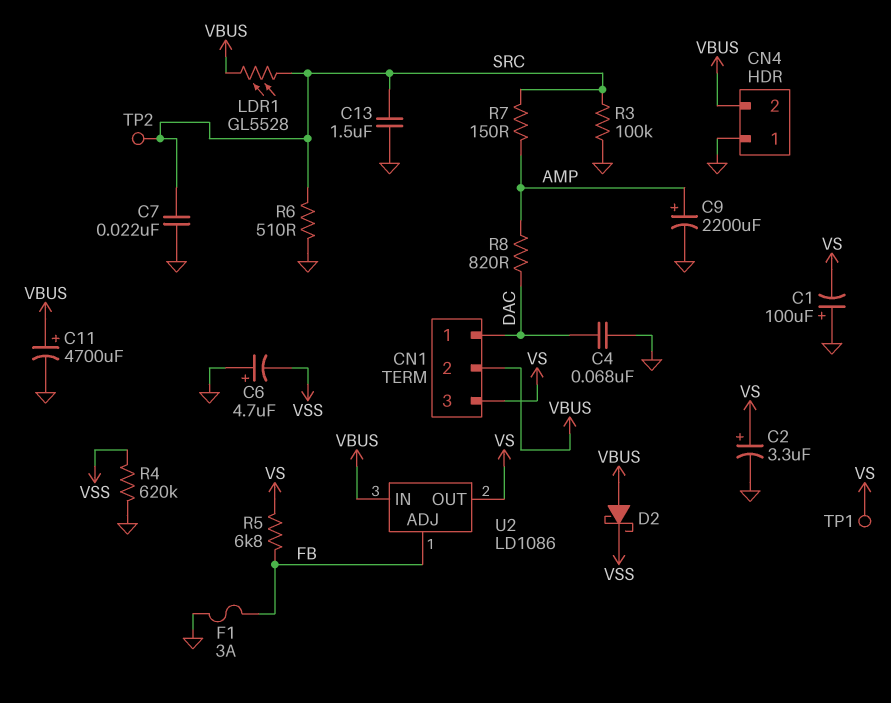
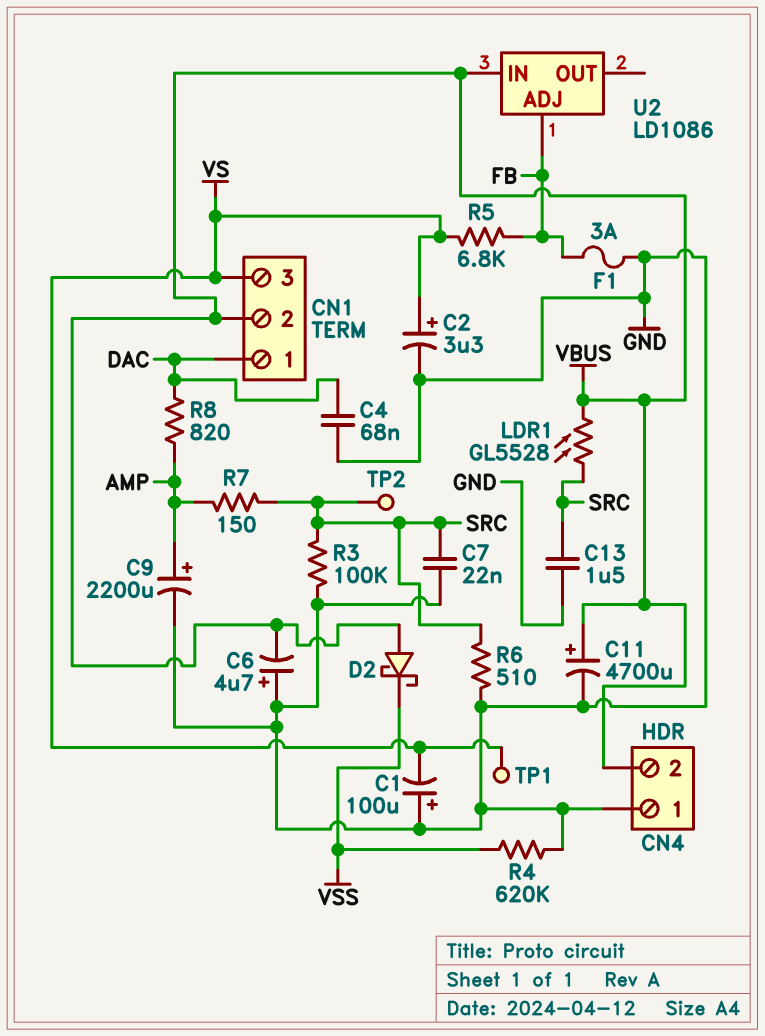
C6: 4.7uF (plus GND, minus VSS) -> 4.7uF (plus GND, minus VBUS)
U2 pin OUT: VS -> none

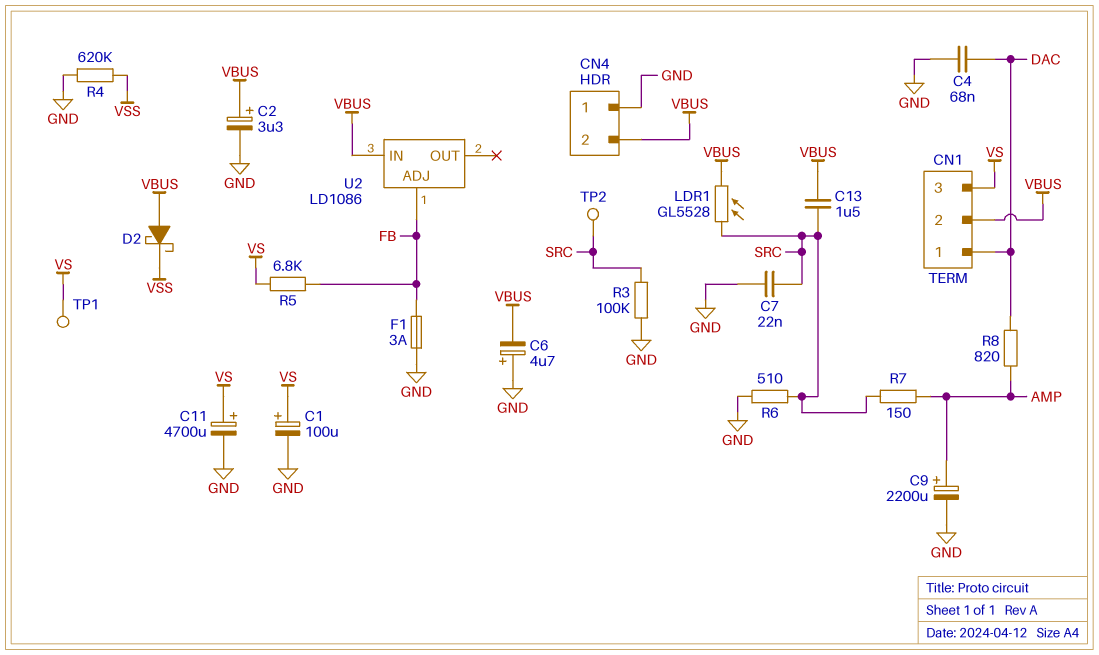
C1: 100uF (plus GND, minus VS) -> 100uF (plus VS, minus GND)
C2: 3.3uF (plus VS, minus GND) -> 3.3uF (plus VBUS, minus GND)
C11: 4700uF (plus VBUS, minus GND) -> 4700uF (plus VS, minus GND)
C13: 1.5uF (GND, SRC) -> 1.5uF (SRC, VBUS)

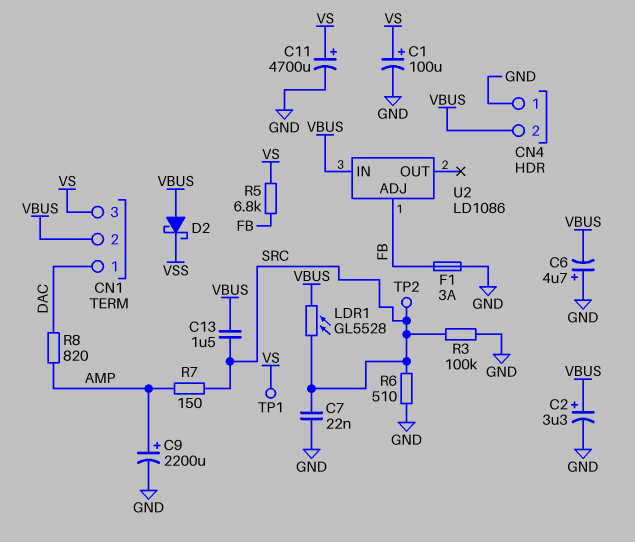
C4: 68nF (DAC, GND) -> none
R4: 620k (GND, VSS) -> none

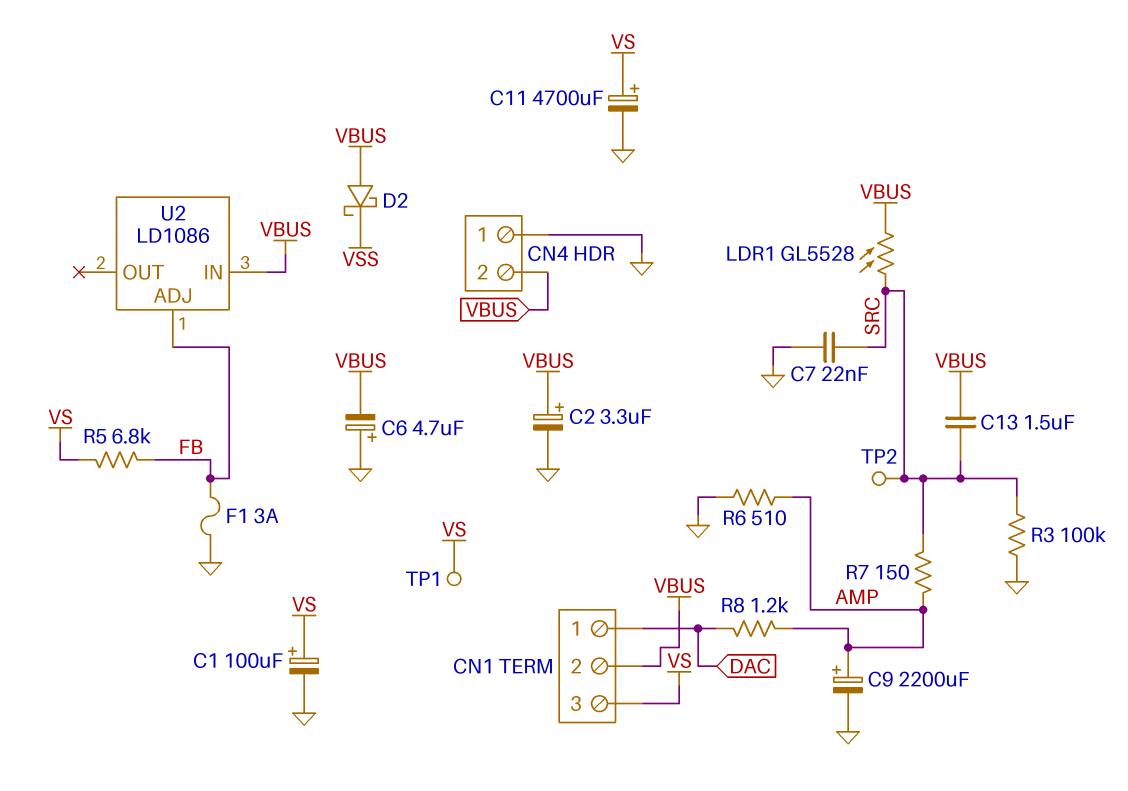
R6: 510 (GND, SRC) -> 510 (AMP, GND)
R8: 820 (AMP, DAC) -> 1.2k (AMP, DAC)

